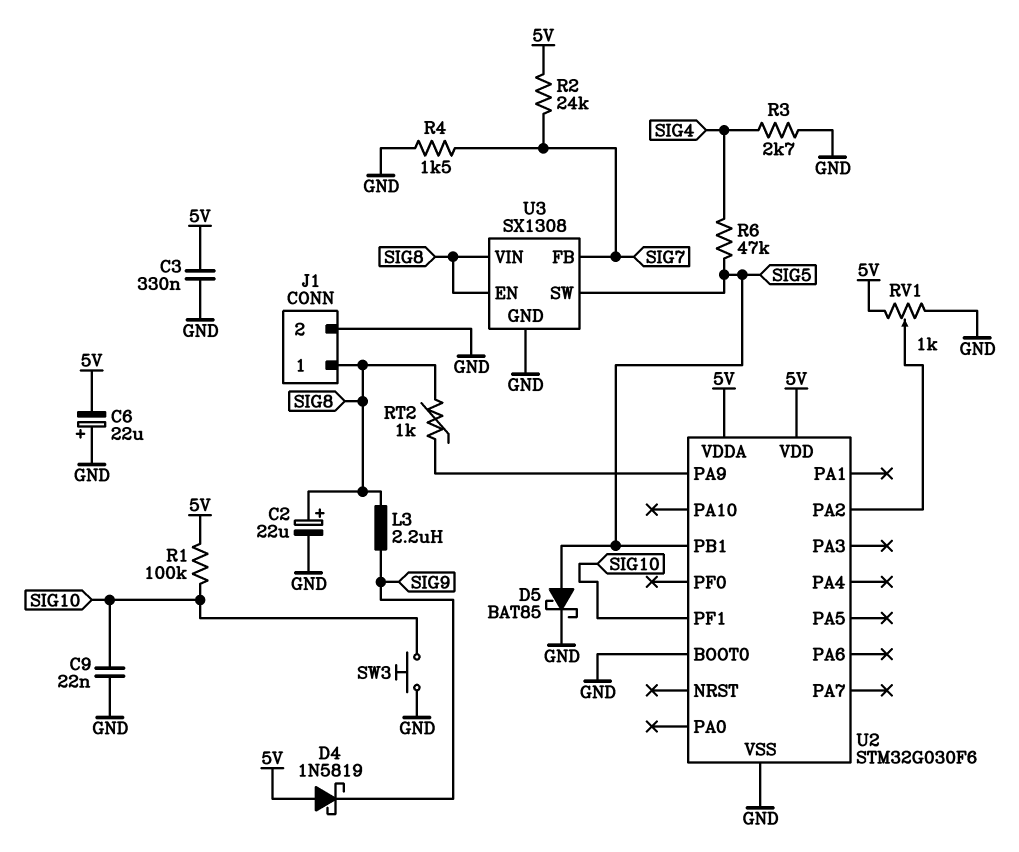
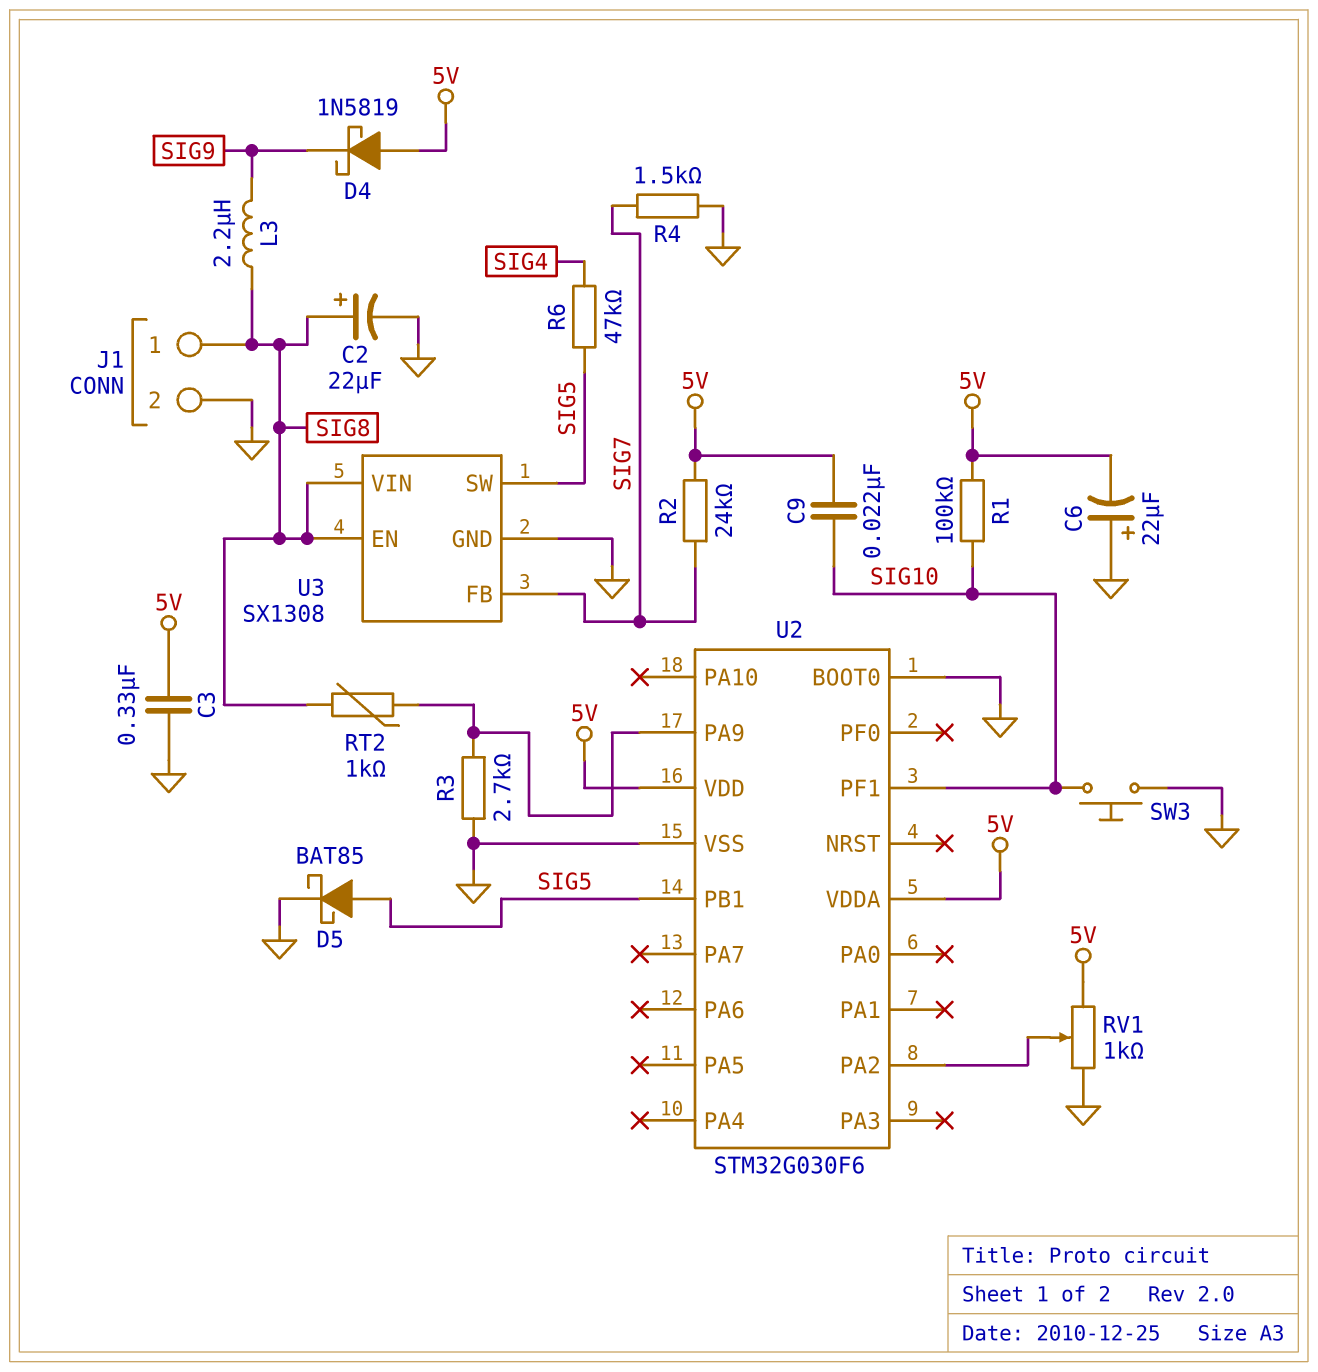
C9: 22nF (GND, SIG10) -> 22nF (5V, SIG10)
R3: 2.7k (GND, SIG4) -> 2.7k (GND, U2/PA9)

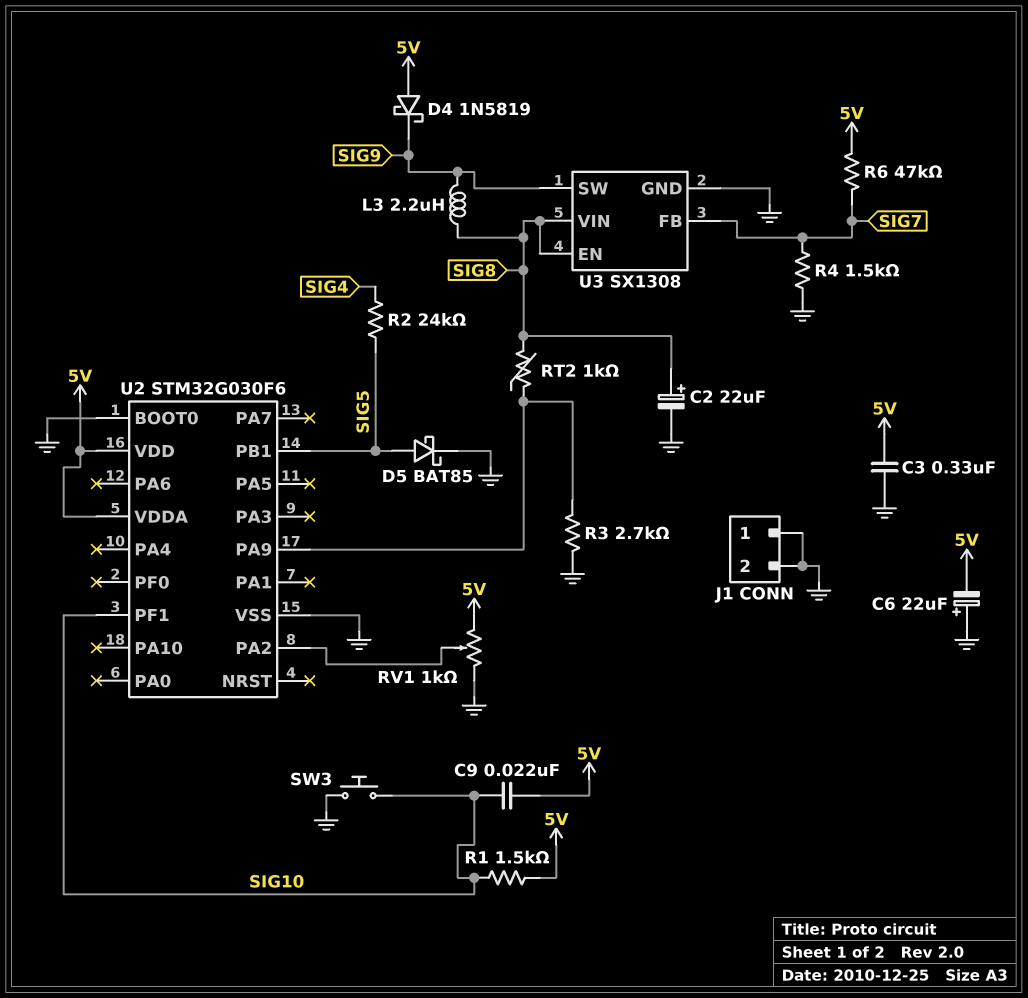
J1 pin 1: SIG8 -> GND
R1: 100k (5V, SIG10) -> 1.5k (5V, SIG10)
R2: 24k (5V, SIG7) -> 24k (SIG4, SIG5)
R6: 47k (SIG4, SIG5) -> 47k (5V, SIG7)
U3 pin SW: SIG5 -> SIG9

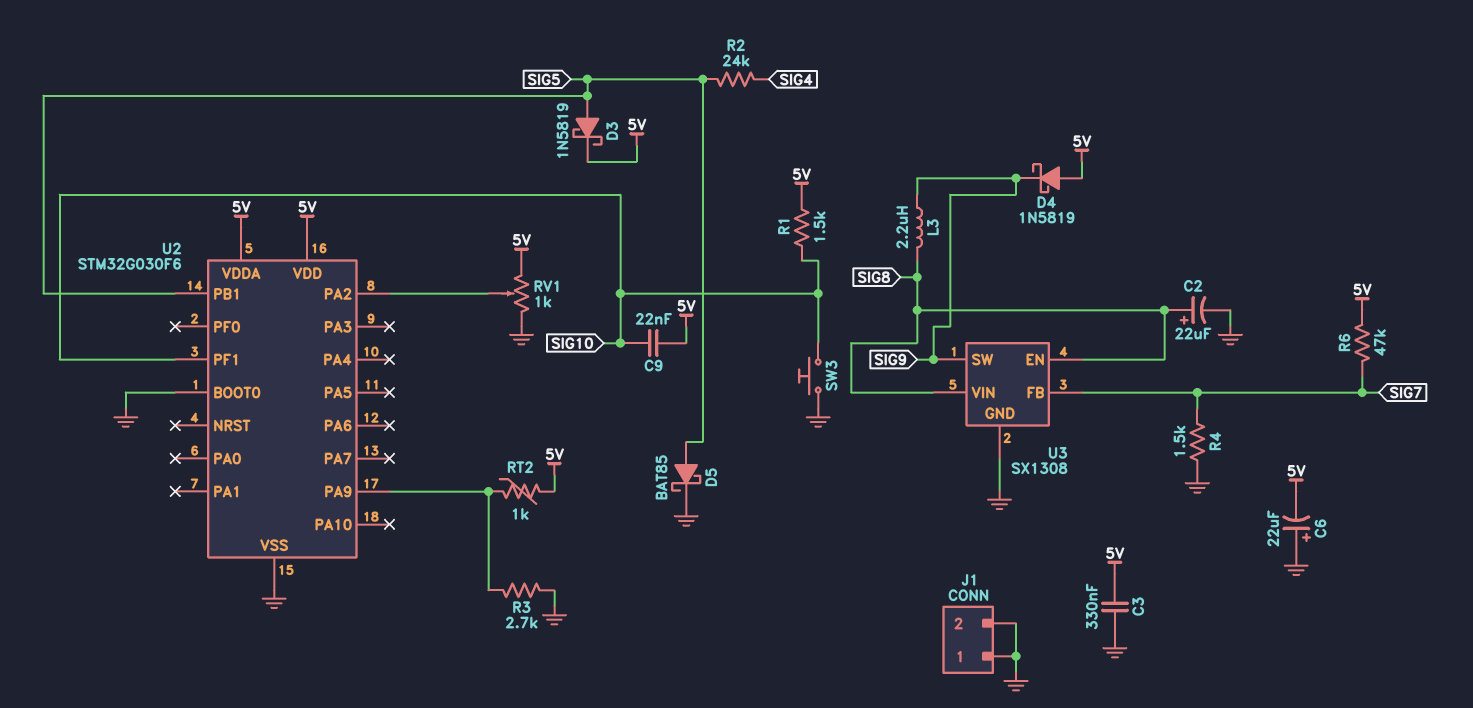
D3: none -> schottky 1N5819 (A SIG5, K 5V)
RT2: 1k (SIG8, U2/PA9) -> 1k (5V, U2/PA9)

